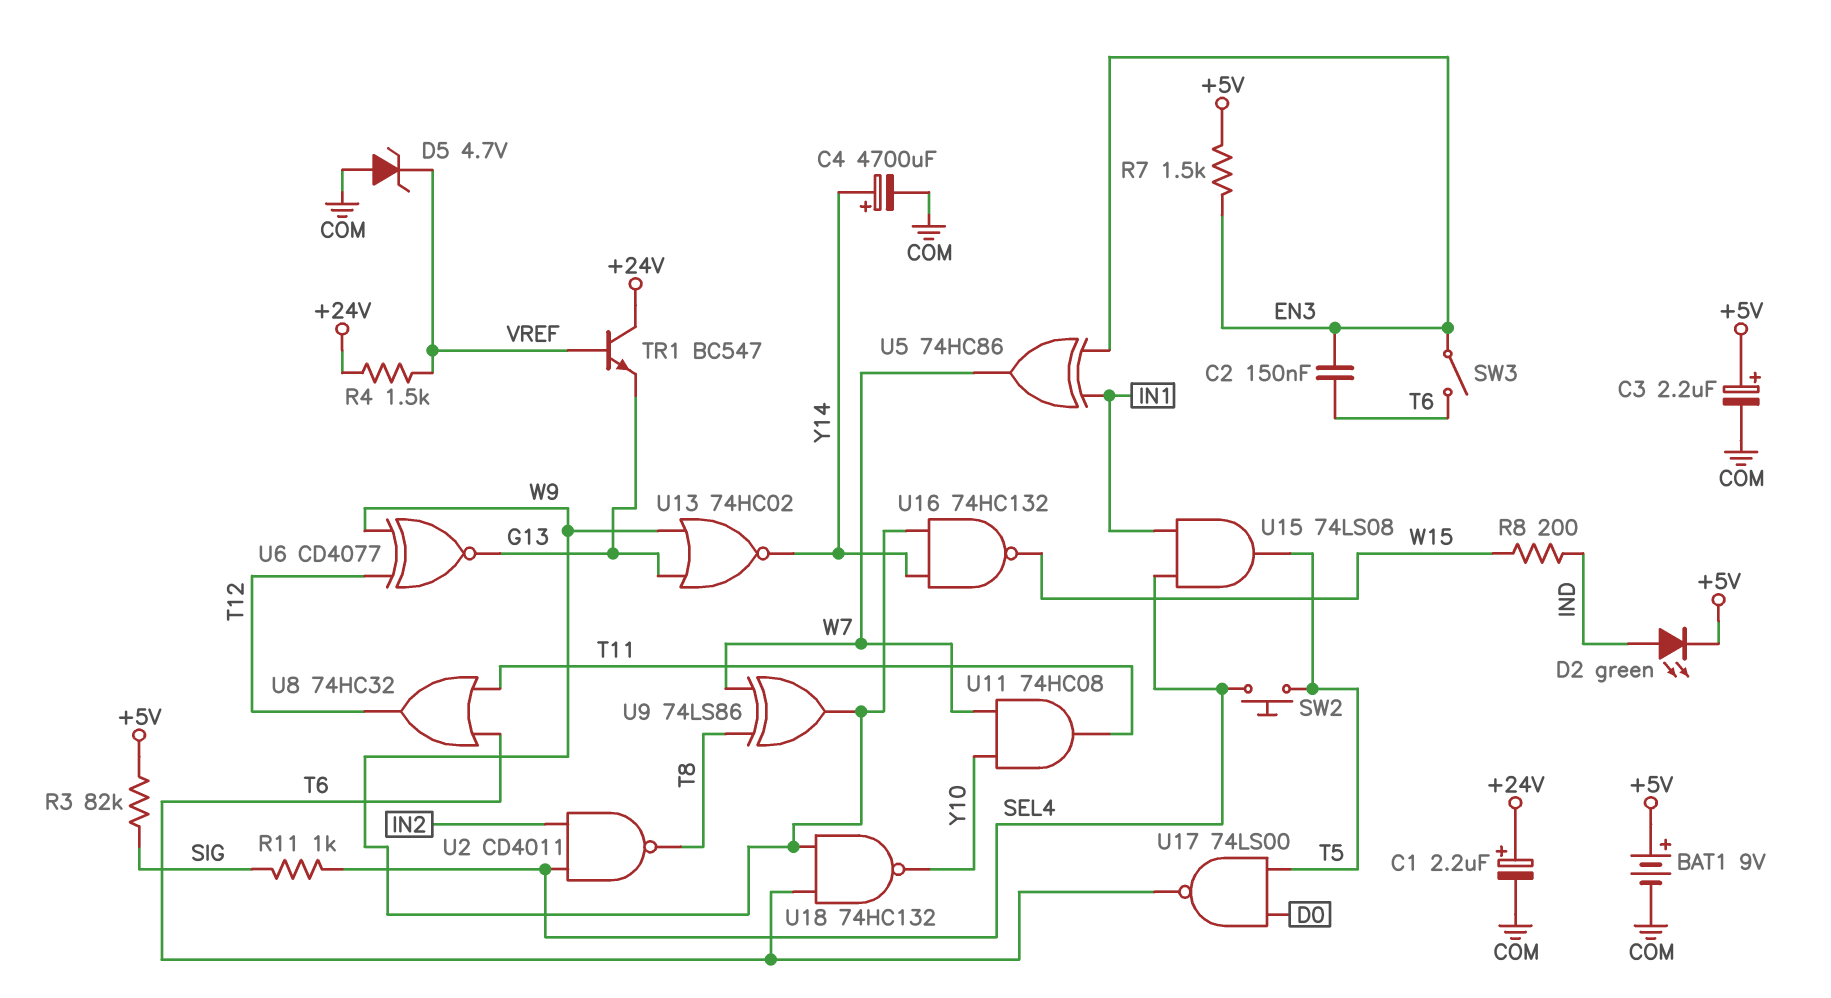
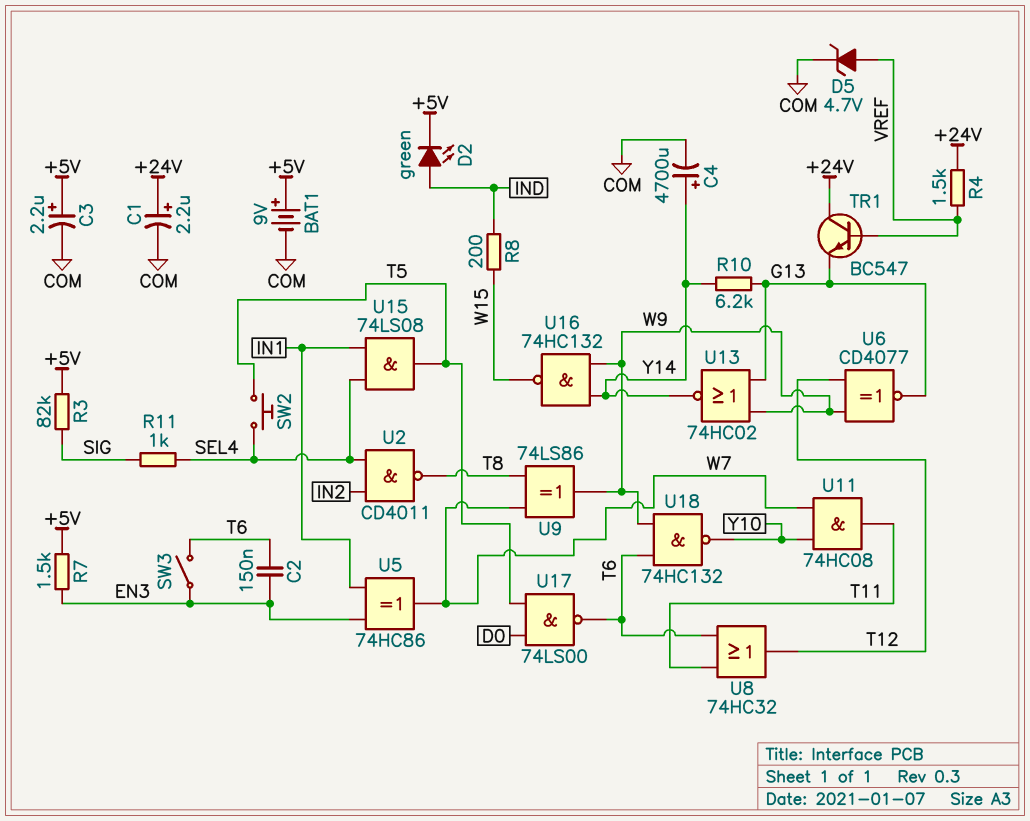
D5: zener 4.7V (A COM, K VREF) -> zener 4.7V (A VREF, K COM)
R10: none -> 6.2k (G13, Y14)

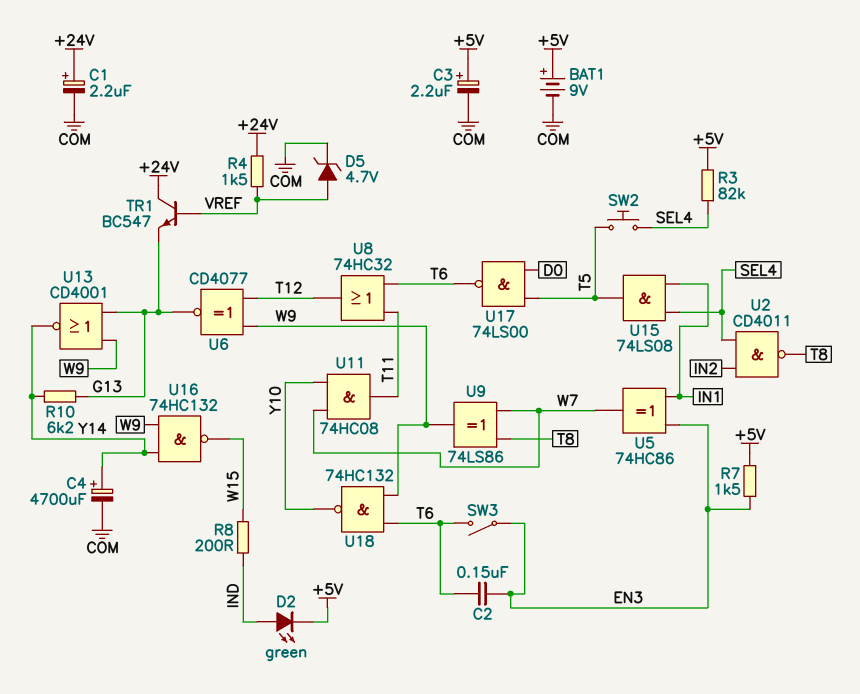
R3: 82k (+5V, SIG) -> 82k (+5V, SEL4)
R11: 1k (SEL4, SIG) -> none
U13: NOR 74HC02 (in G13, in W9, out Y14) -> NOR CD4001 (in G13, in W9, out Y14)

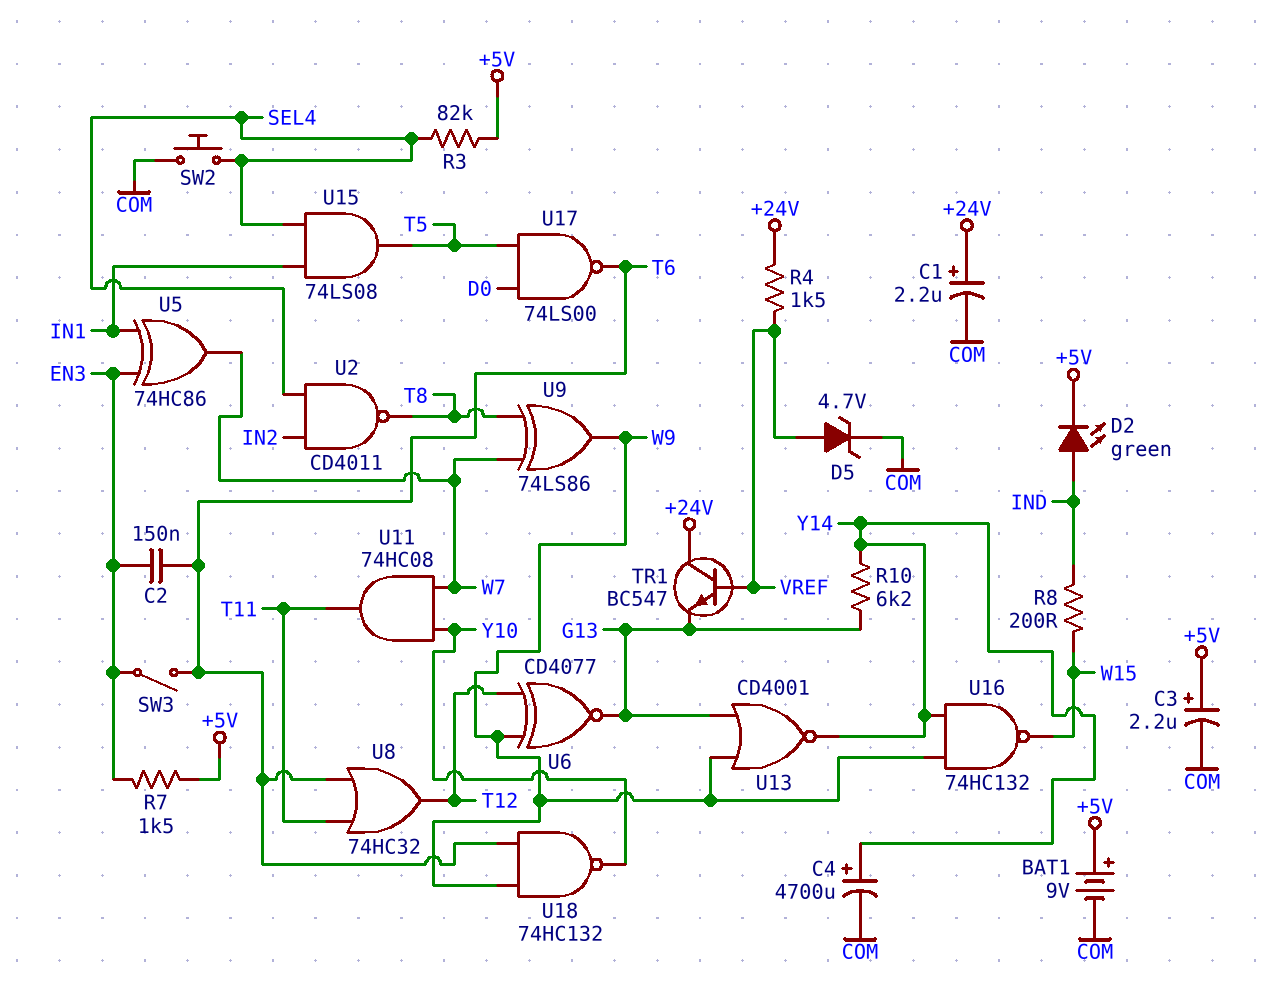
SW2: button (SEL4, T5) -> button (COM, SEL4)

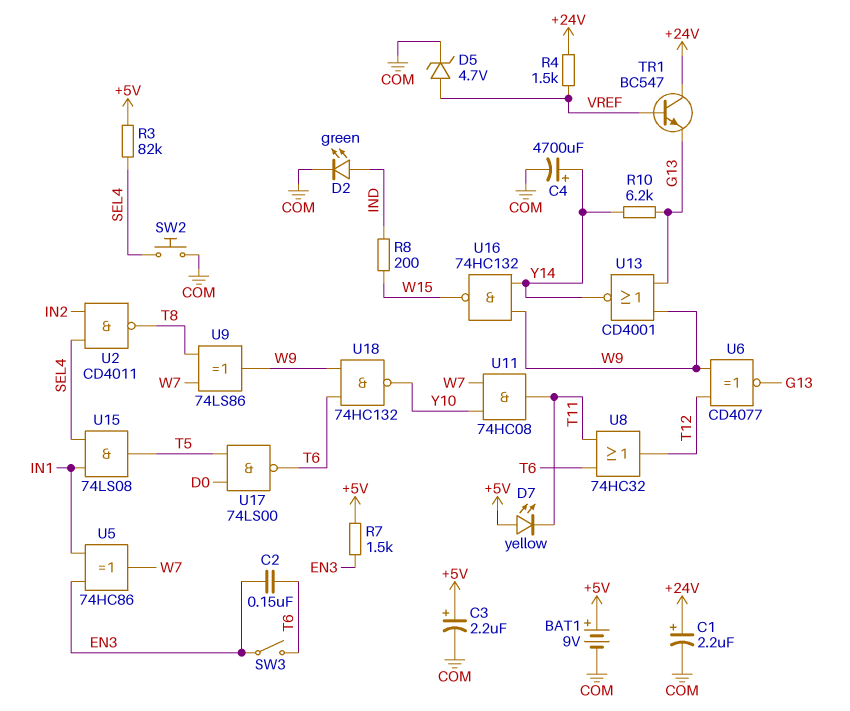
D2: LED green (A IND, K +5V) -> LED green (A IND, K COM)
D7: none -> LED yellow (A +5V, K T11)

